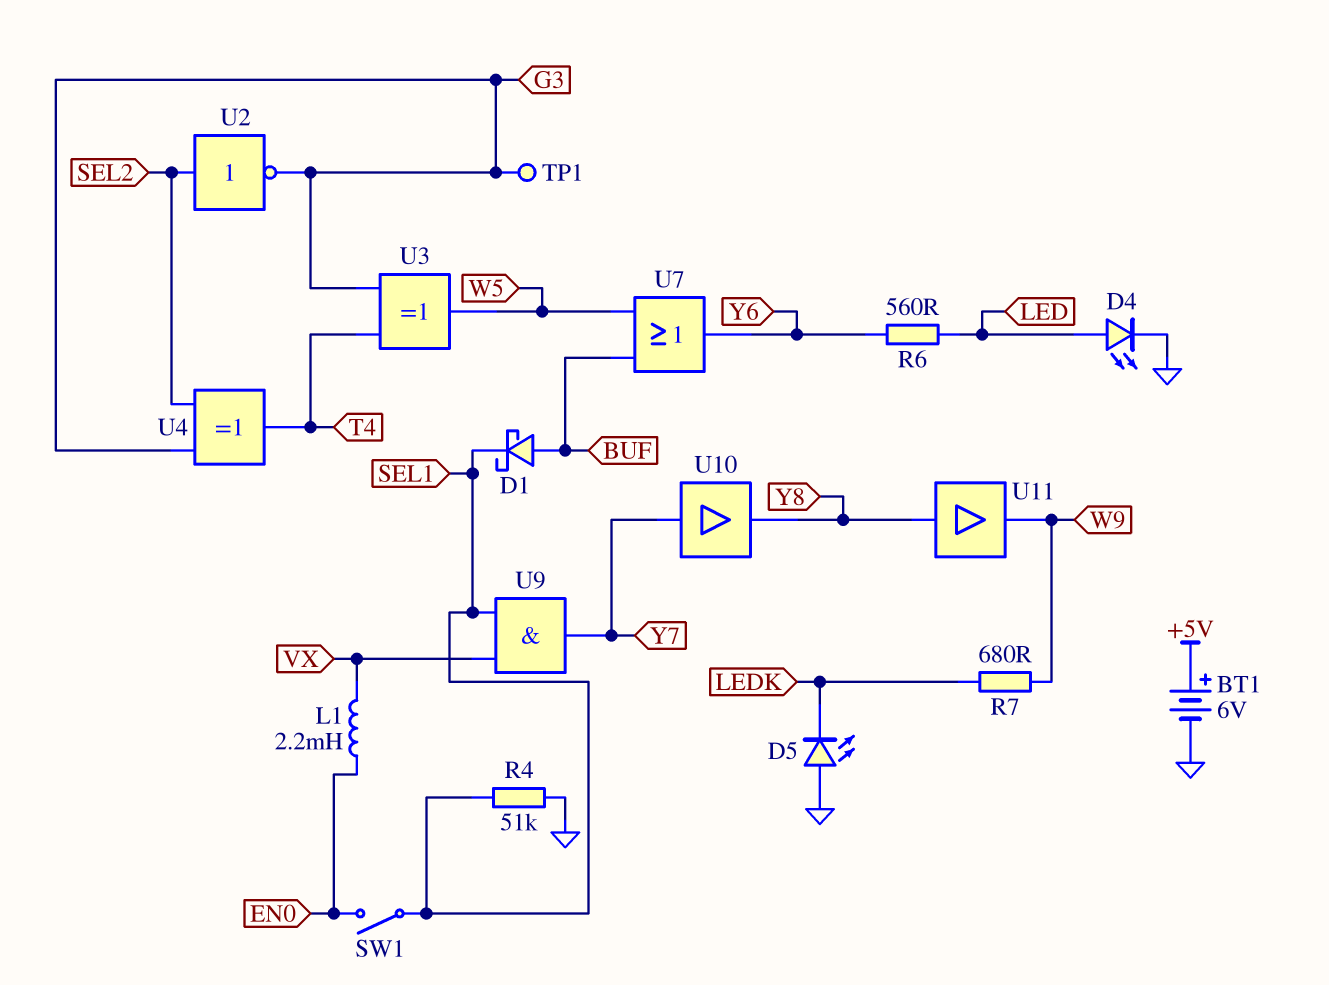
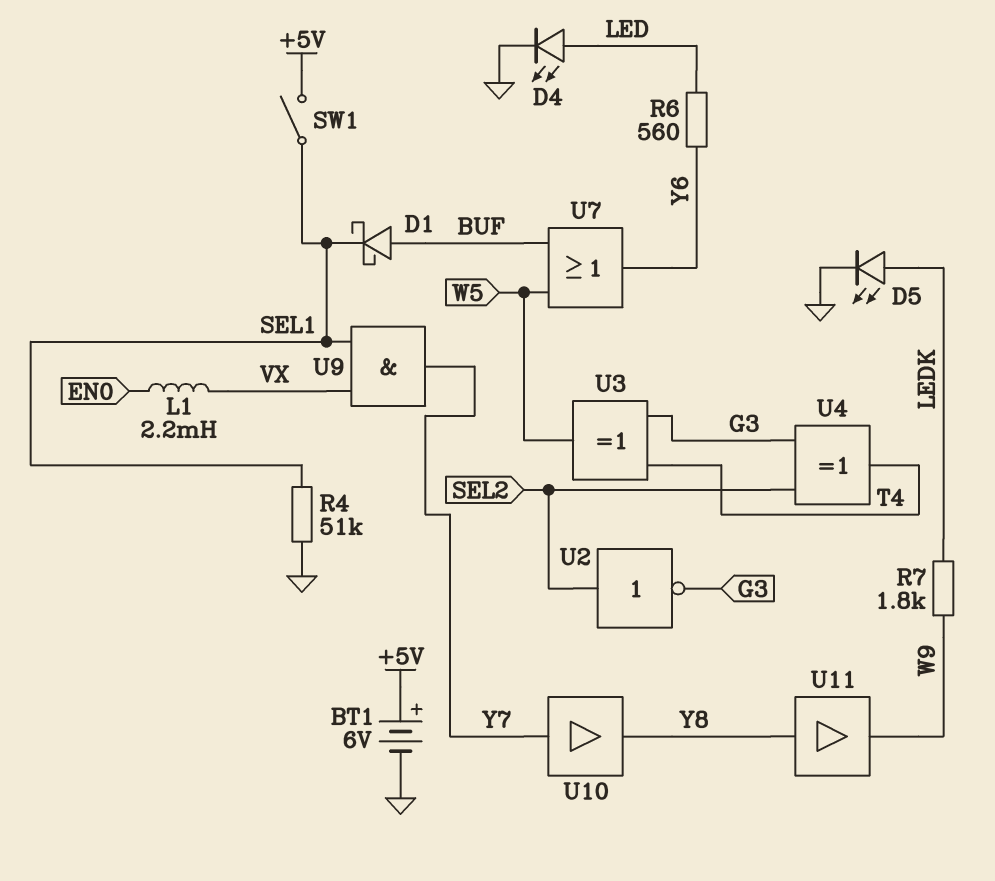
D5: LED (A GND, K LEDK) -> LED (A LEDK, K GND)
R7: 680 (LEDK, W9) -> 1.8k (LEDK, W9)
SW1: switch (EN0, SEL1) -> switch (+5V, SEL1)
TP1: test point (G3) -> none

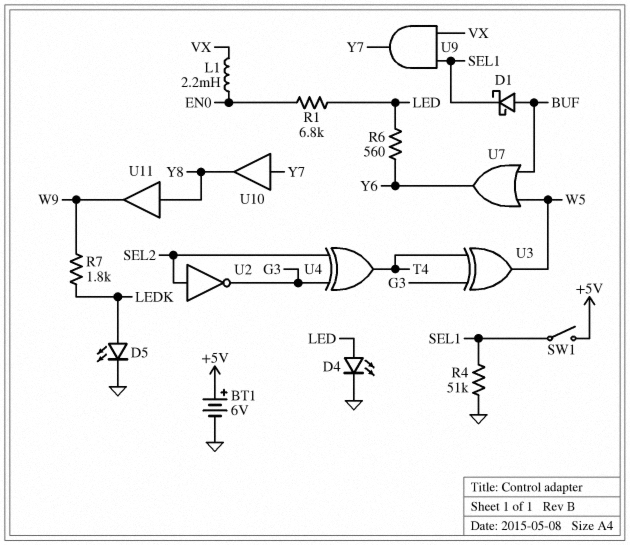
R1: none -> 6.8k (EN0, LED)

